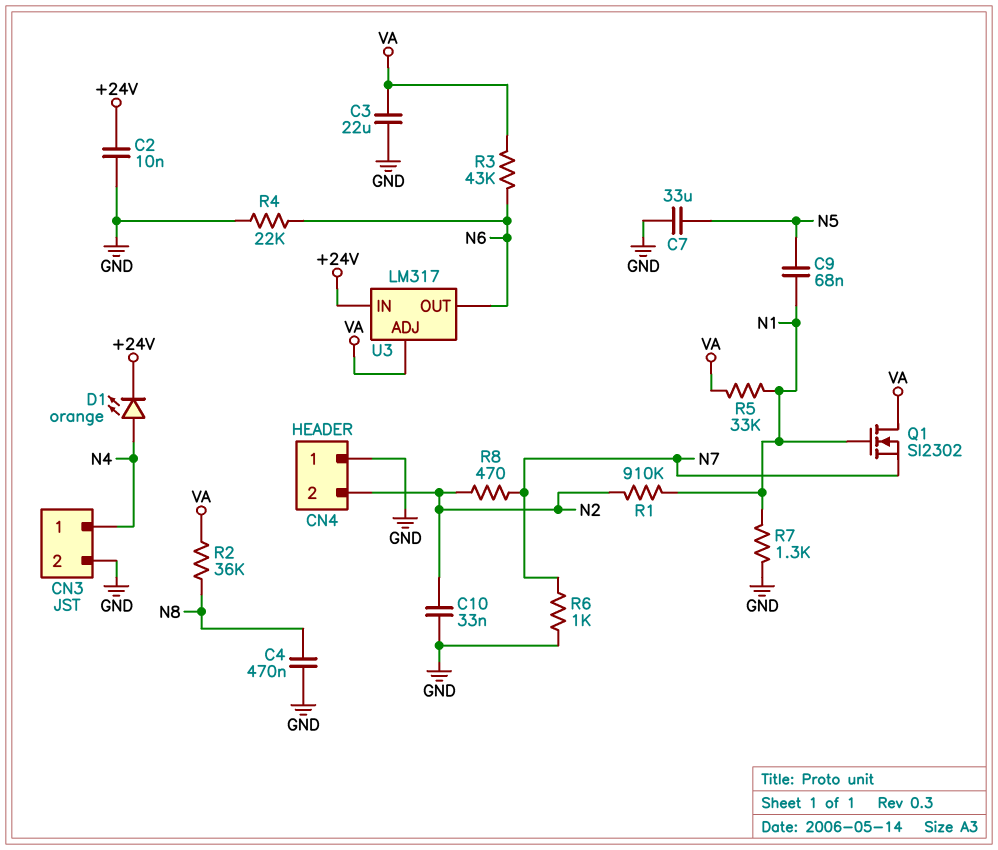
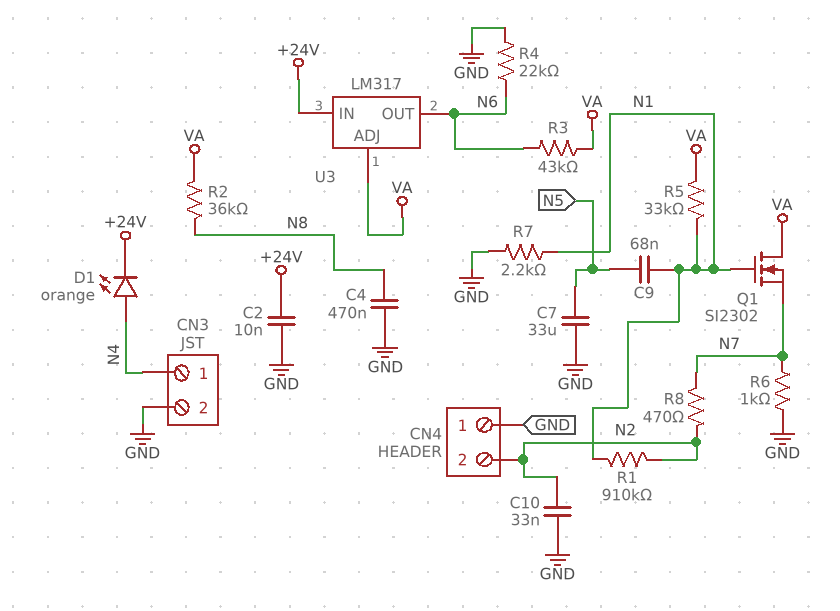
C3: 22uF (GND, VA) -> none
R7: 1.3k (GND, N1) -> 2.2k (GND, N1)

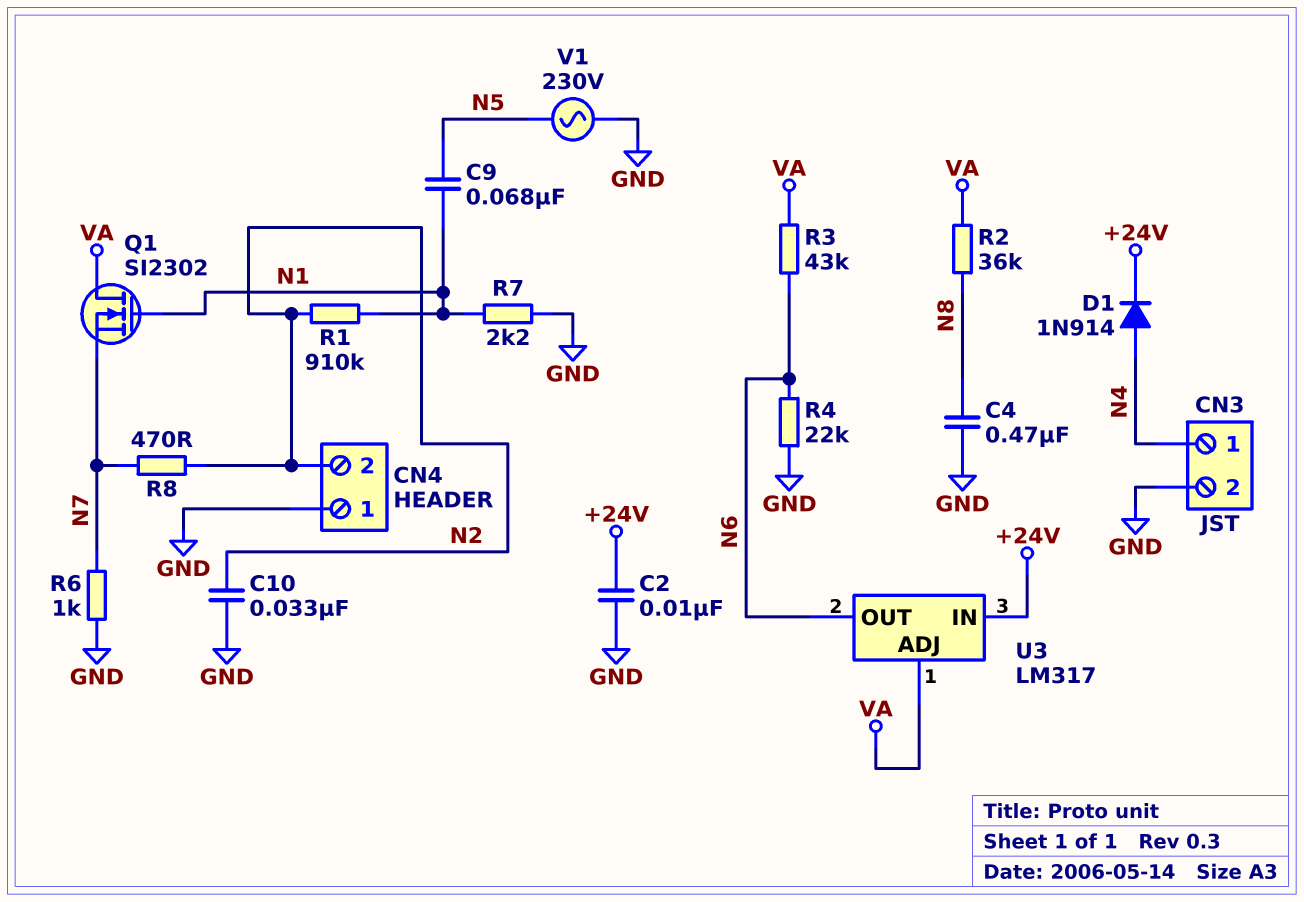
C7: 33uF (GND, N5) -> none
D1: LED orange (A N4, K +24V) -> diode 1N914 (A N4, K +24V)
R5: 33k (N1, VA) -> none
V1: none -> AC 230V (GND, N5)

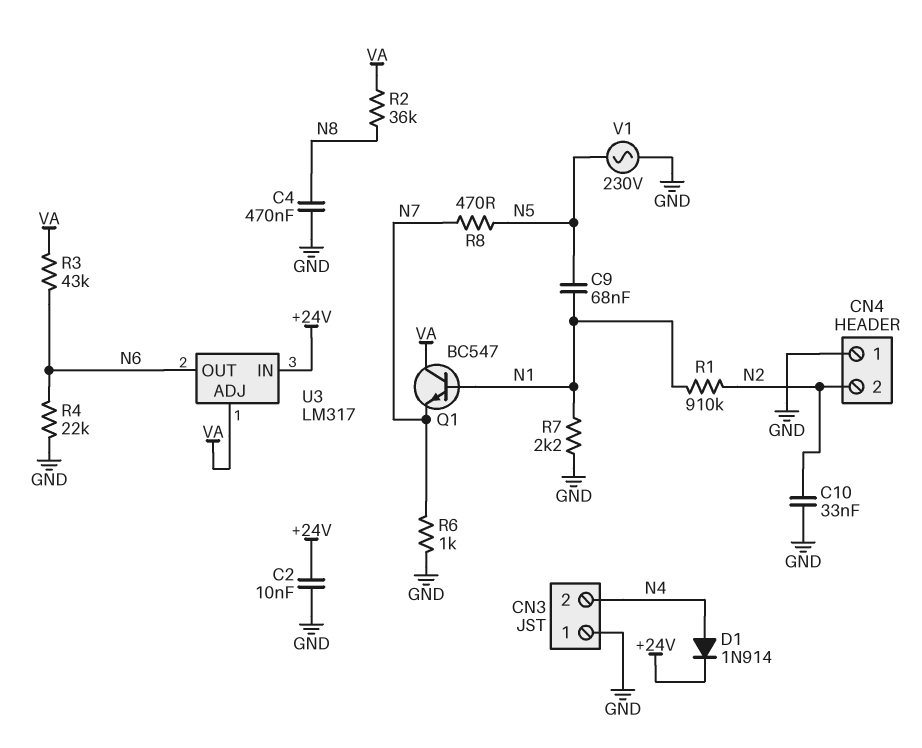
CN3 pin 1: N4 -> GND
CN3 pin 2: GND -> N4
Q1: NMOS SI2302 (G N1, D VA, S N7) -> NPN BC547 (B N1, C VA, E N7)
R8: 470 (N2, N7) -> 470 (N5, N7)

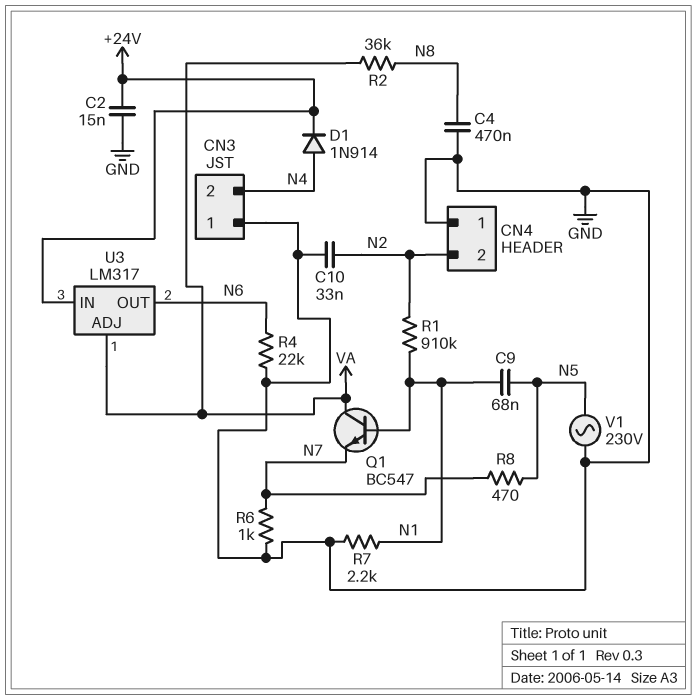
C2: 10nF (+24V, GND) -> 15nF (+24V, GND)
R3: 43k (N6, VA) -> none

